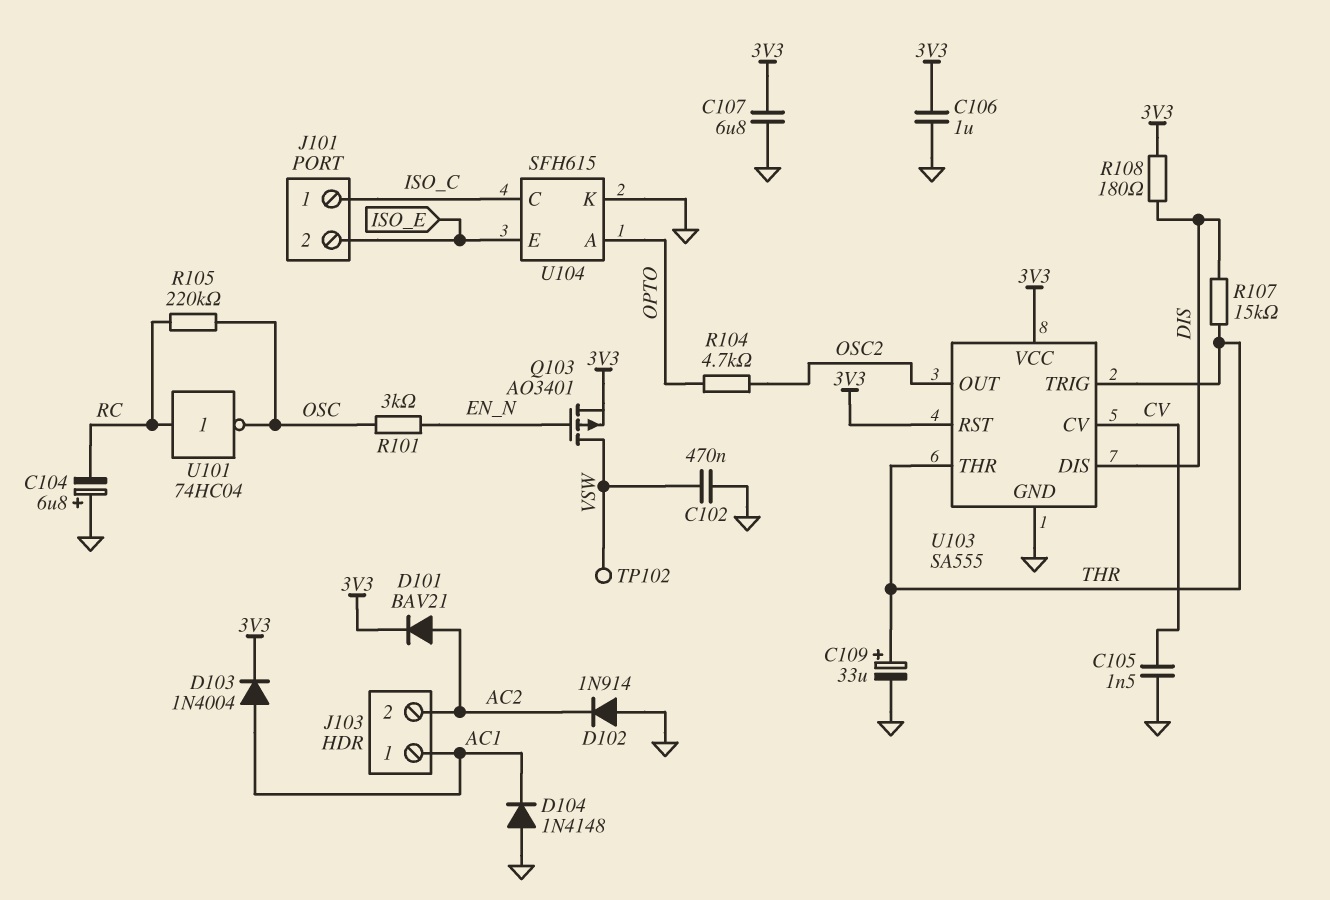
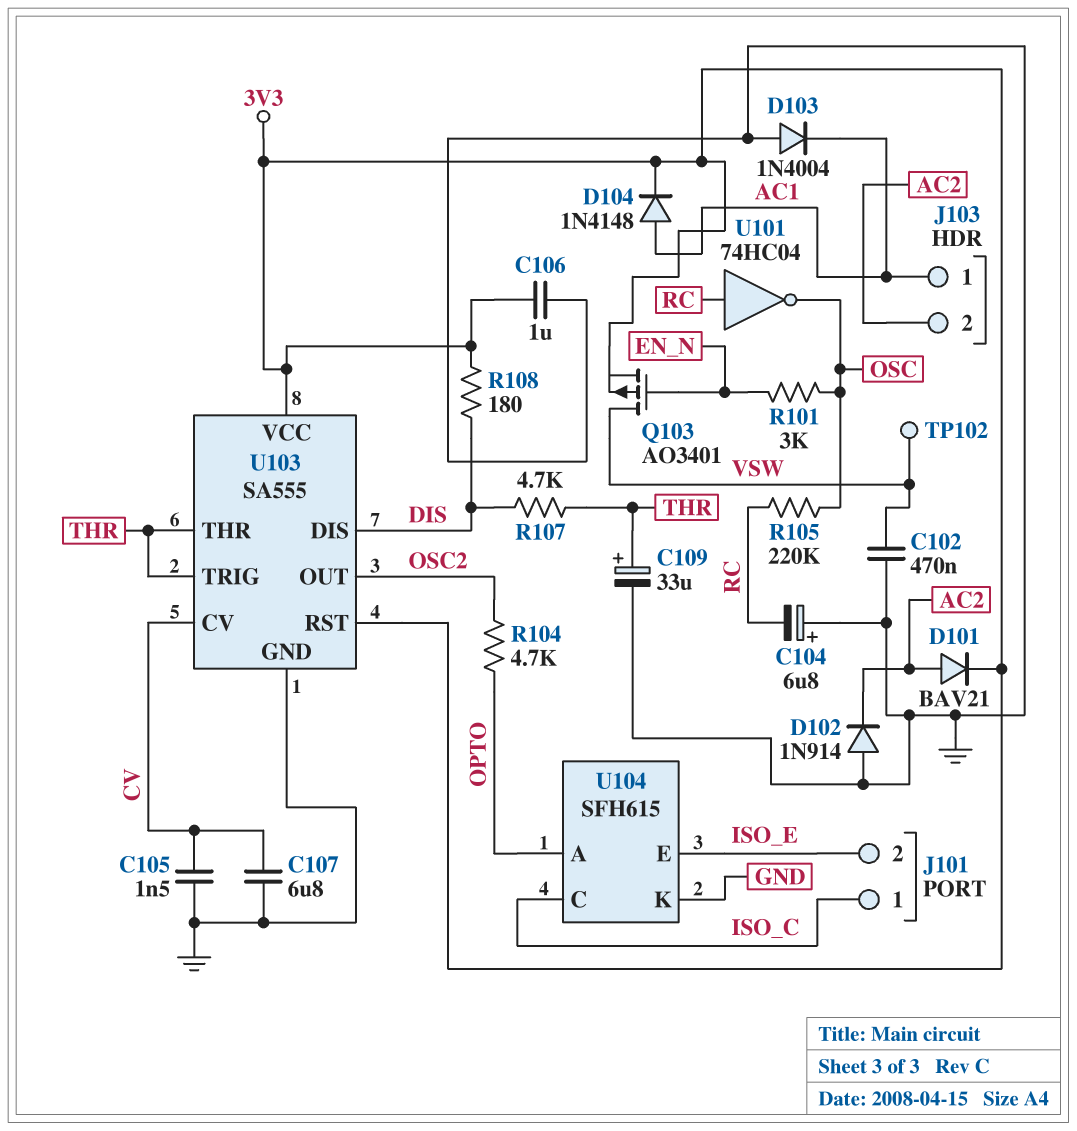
C107: 6.8uF (3V3, GND) -> 6.8uF (CV, GND)
D103: diode 1N4004 (A AC1, K 3V3) -> diode 1N4004 (A GND, K AC1)
D104: diode 1N4148 (A GND, K AC1) -> diode 1N4148 (A AC1, K 3V3)
R107: 15k (DIS, THR) -> 4.7k (DIS, THR)

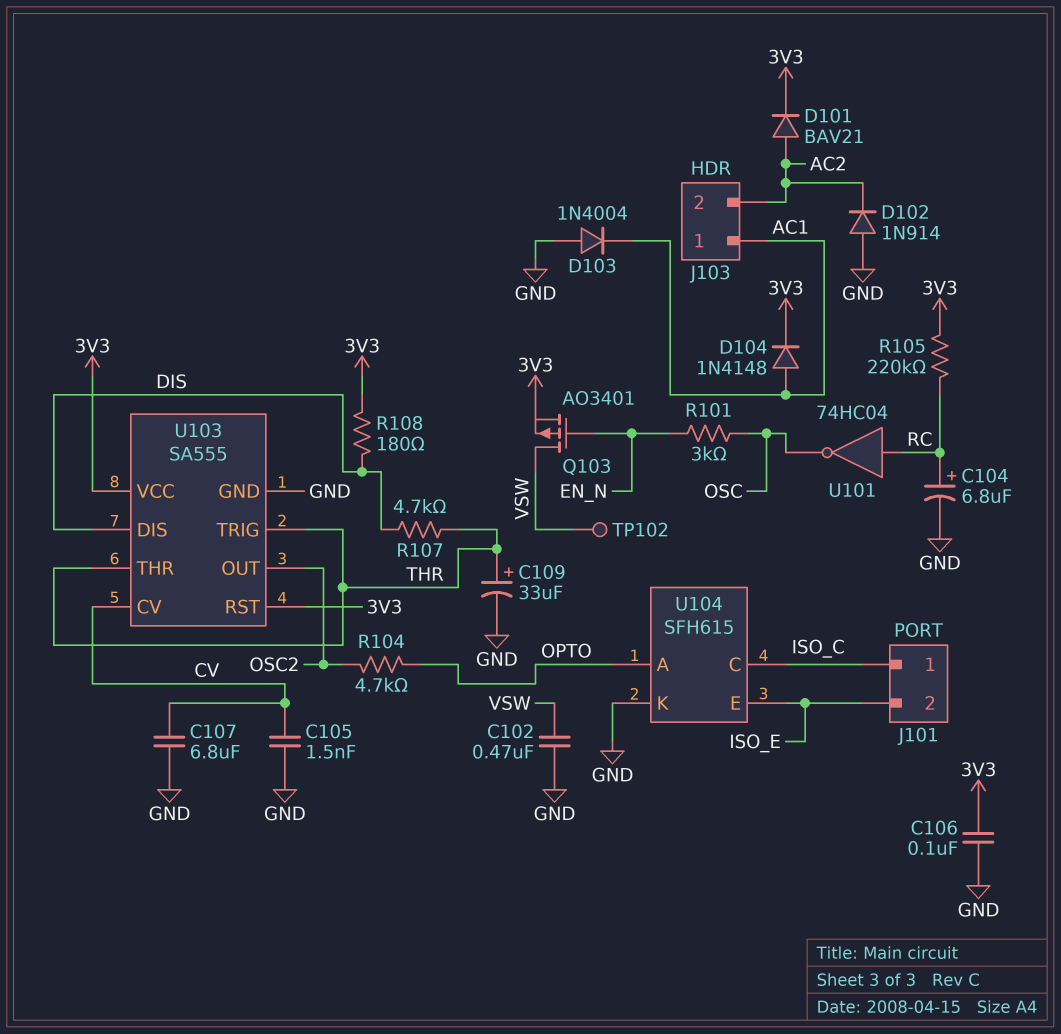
C104: 6.8uF (plus GND, minus RC) -> 6.8uF (plus RC, minus GND)
C106: 1uF (3V3, GND) -> 100nF (3V3, GND)
R105: 220k (OSC, RC) -> 220k (3V3, RC)

